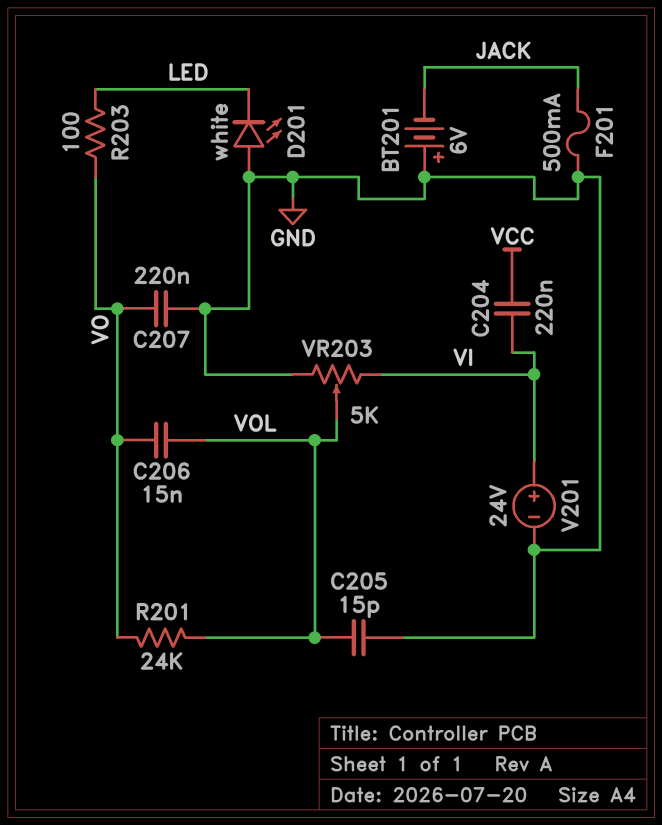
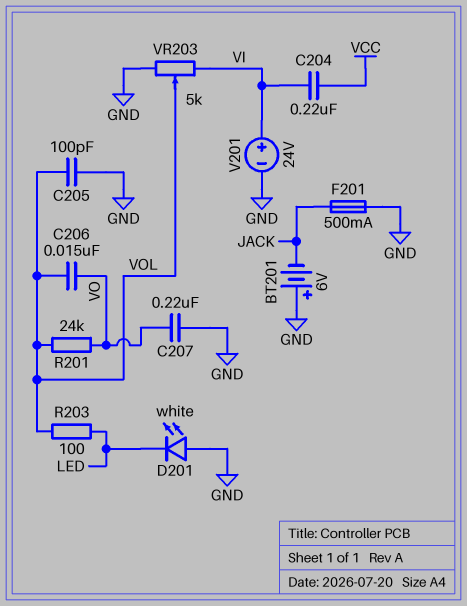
C205: 15pF (GND, VOL) -> 100pF (GND, VOL)
R203: 100 (LED, VO) -> 100 (LED, VOL)

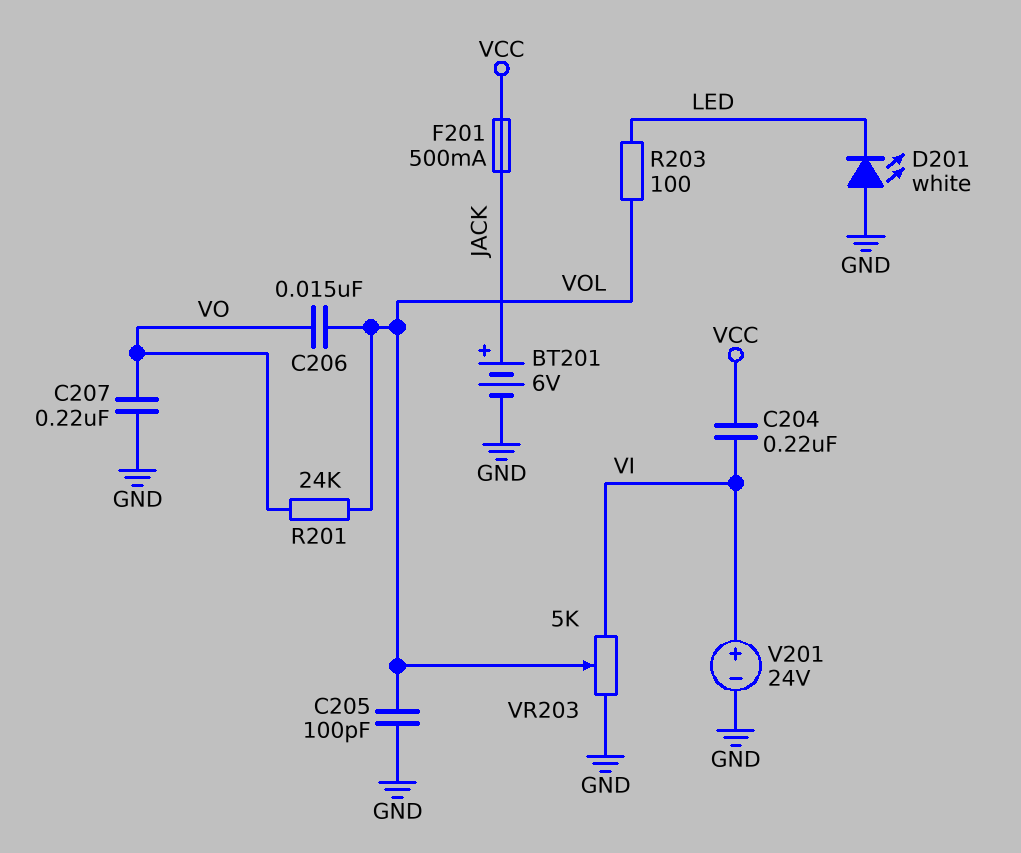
BT201: 6V (plus GND, minus JACK) -> 6V (plus JACK, minus GND)
F201: 500mA (GND, JACK) -> 500mA (JACK, VCC)

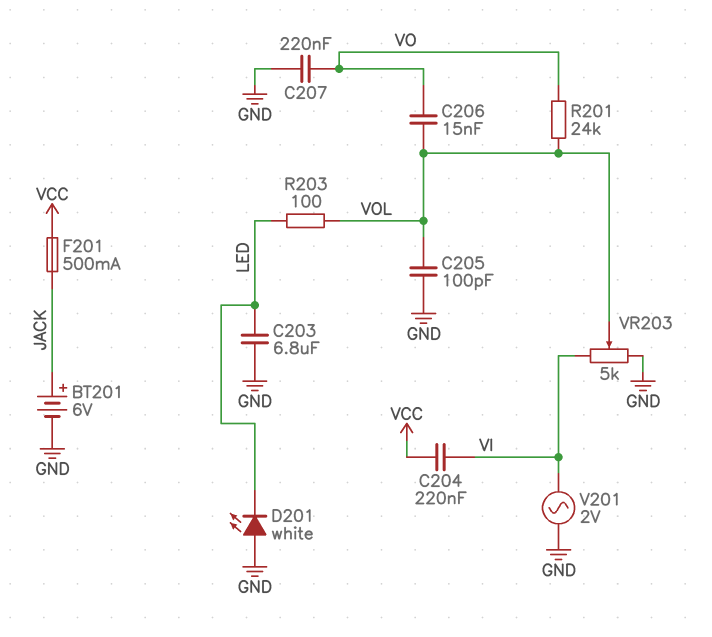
C203: none -> 6.8uF (GND, LED)
V201: 24V (plus VI, minus GND) -> AC 2V (GND, VI)

